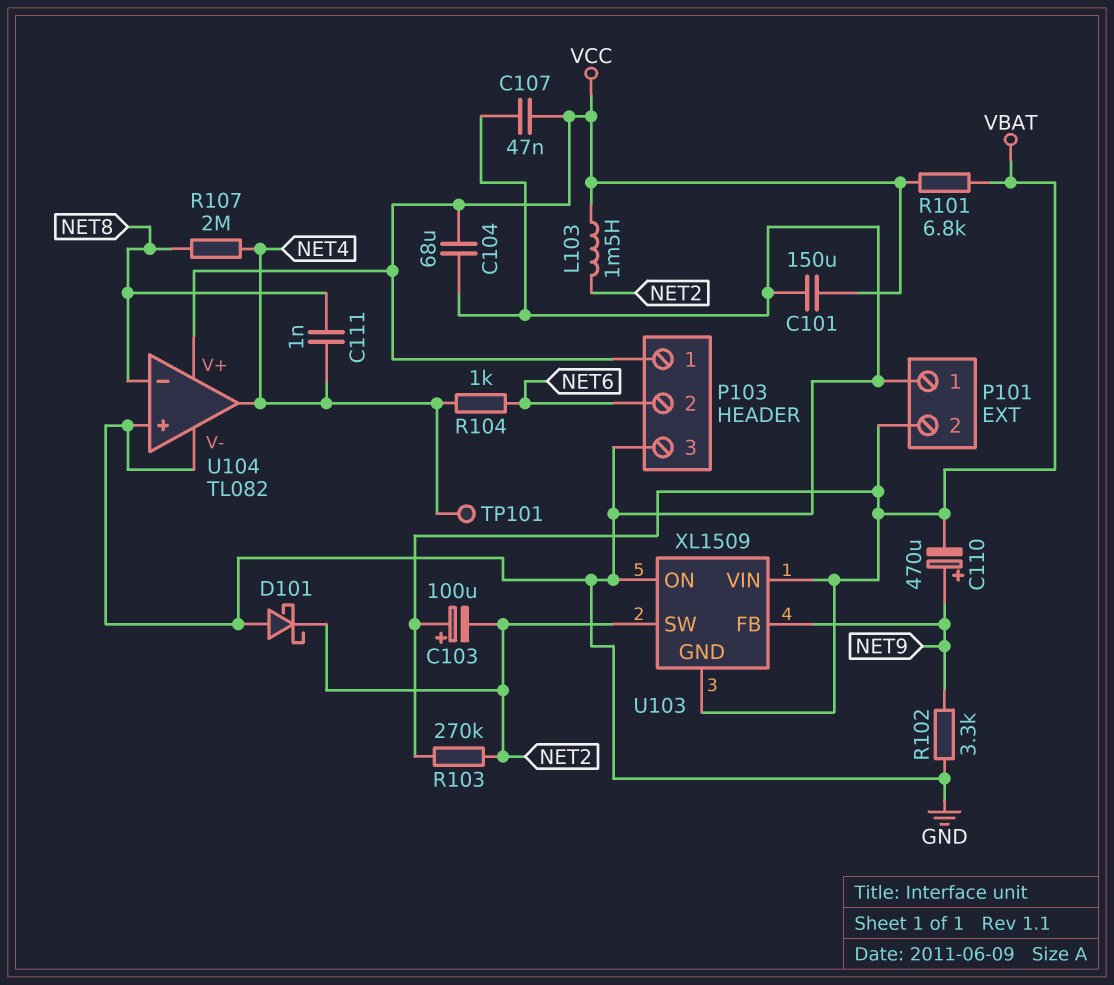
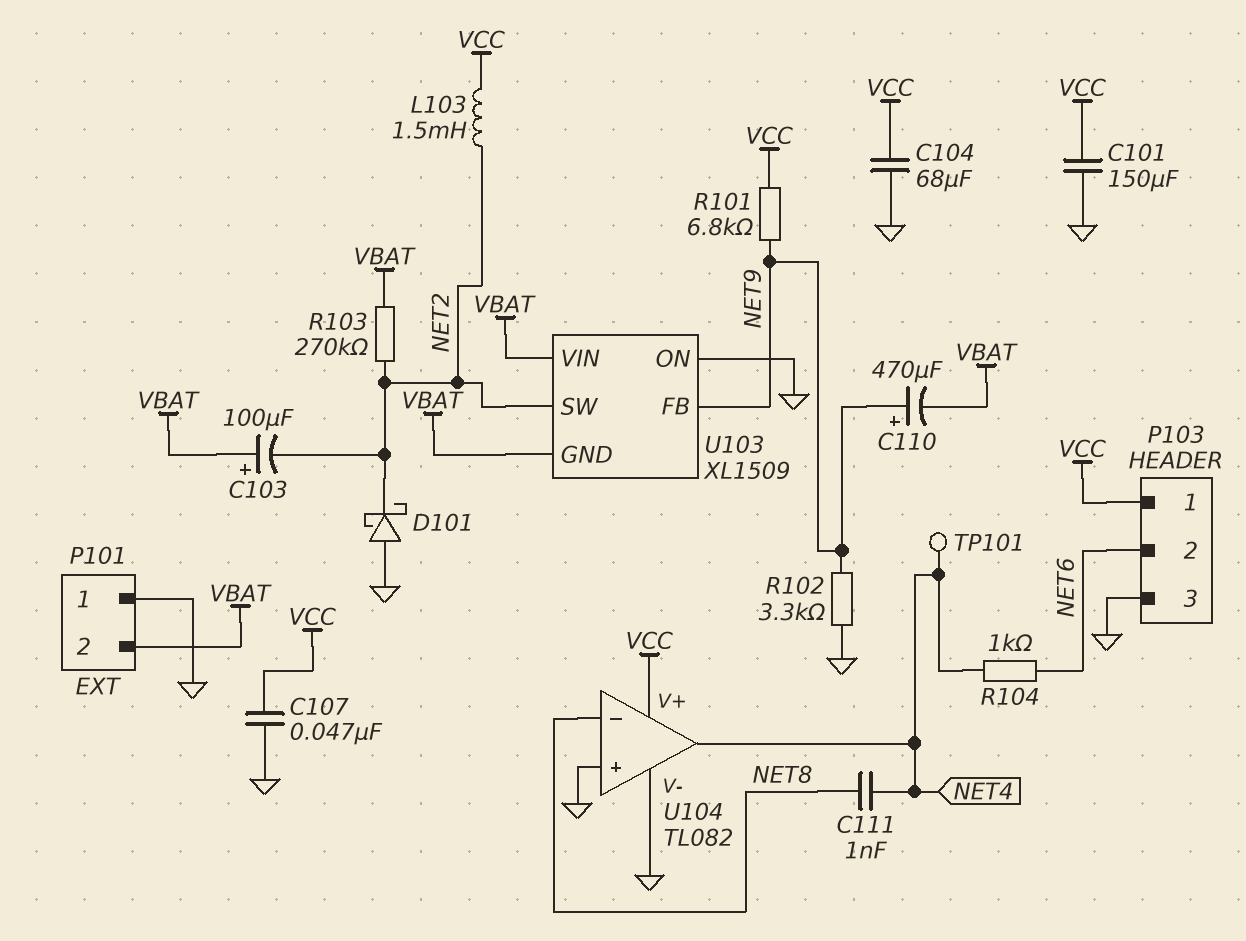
R101: 6.8k (VBAT, VCC) -> 6.8k (NET9, VCC)
R107: 2M (NET4, NET8) -> none

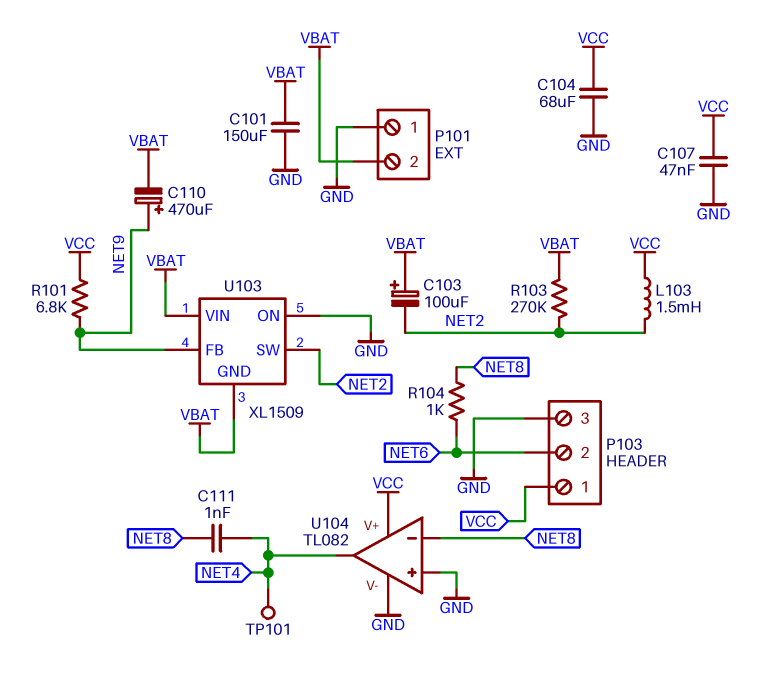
C101: 150uF (GND, VCC) -> 150uF (GND, VBAT)
D101: schottky (A GND, K NET2) -> none
R102: 3.3k (GND, NET9) -> none
R104: 1k (NET4, NET6) -> 1k (NET6, NET8)

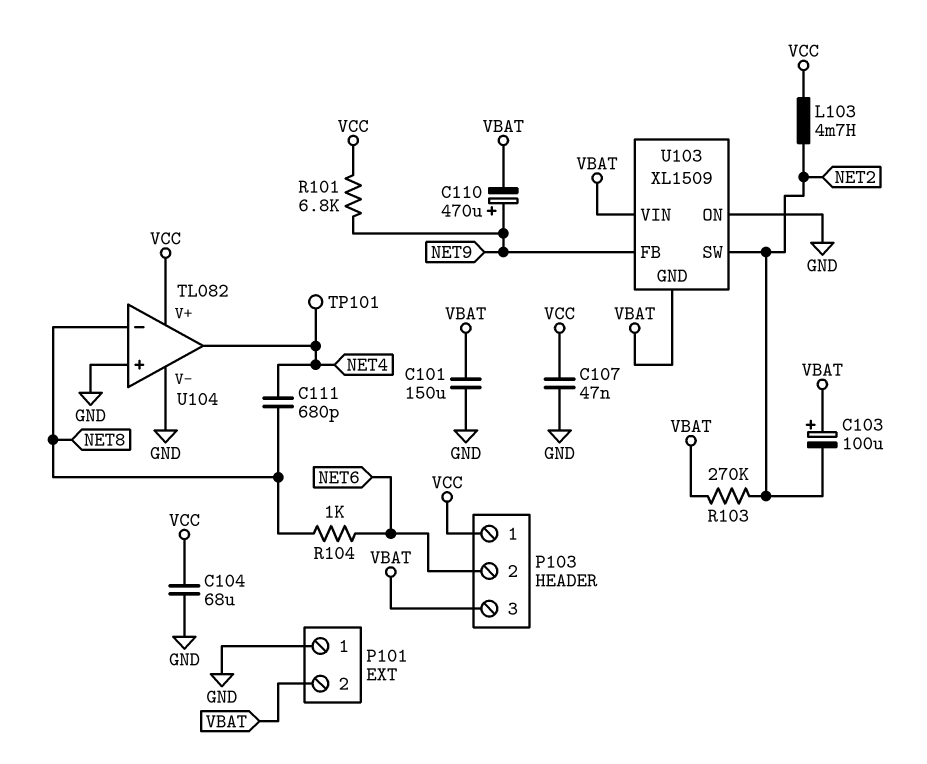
C111: 1nF (NET4, NET8) -> 680pF (NET4, NET8)
L103: 1.5mH (NET2, VCC) -> 4.7mH (NET2, VCC)
P103 pin 3: GND -> VBAT

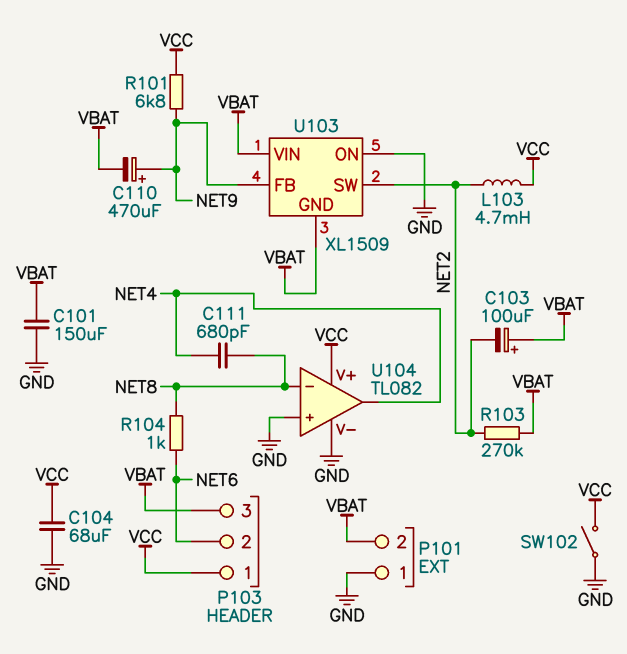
C107: 47nF (GND, VCC) -> none
SW102: none -> switch (GND, VCC)
TP101: test point (NET4) -> none

